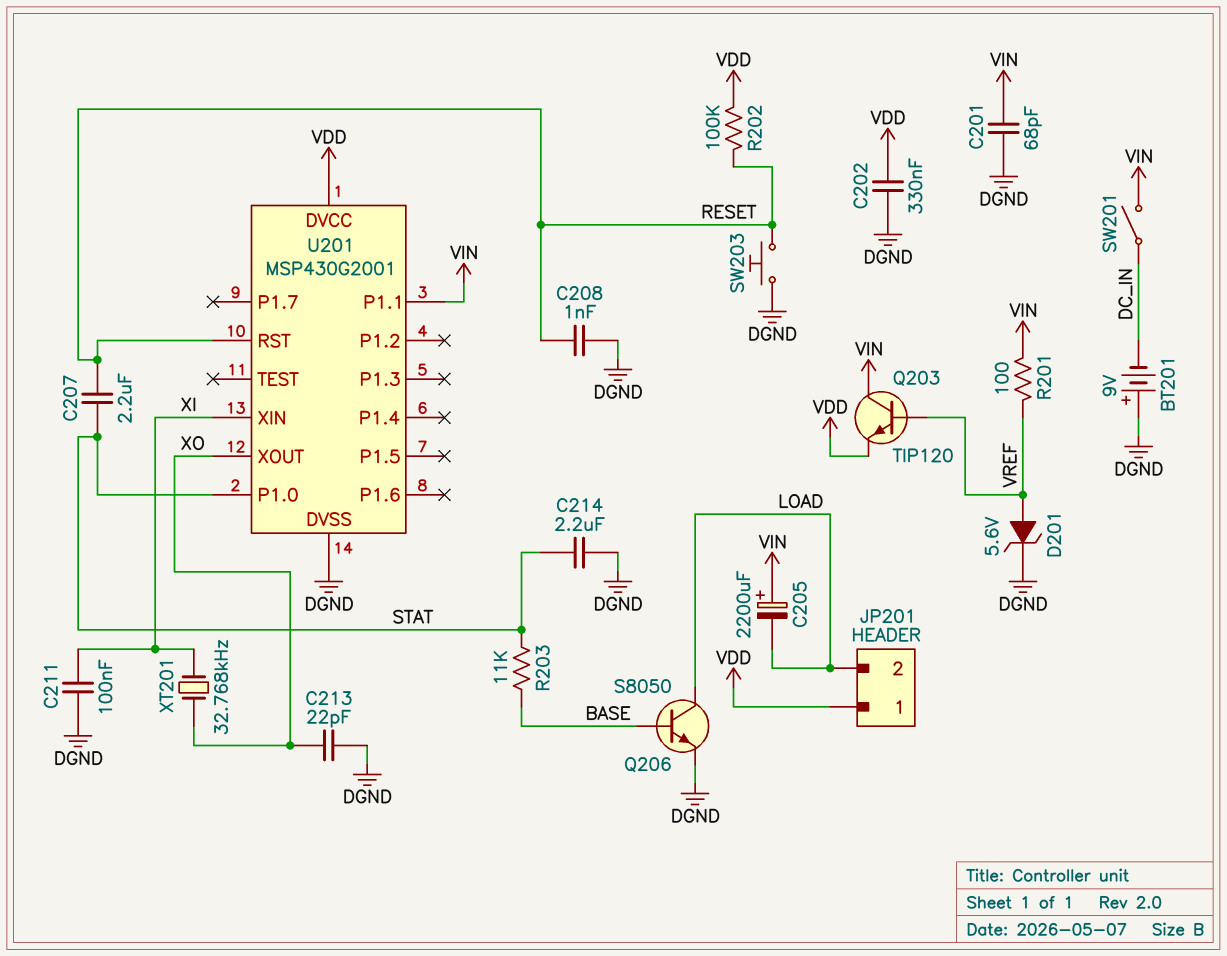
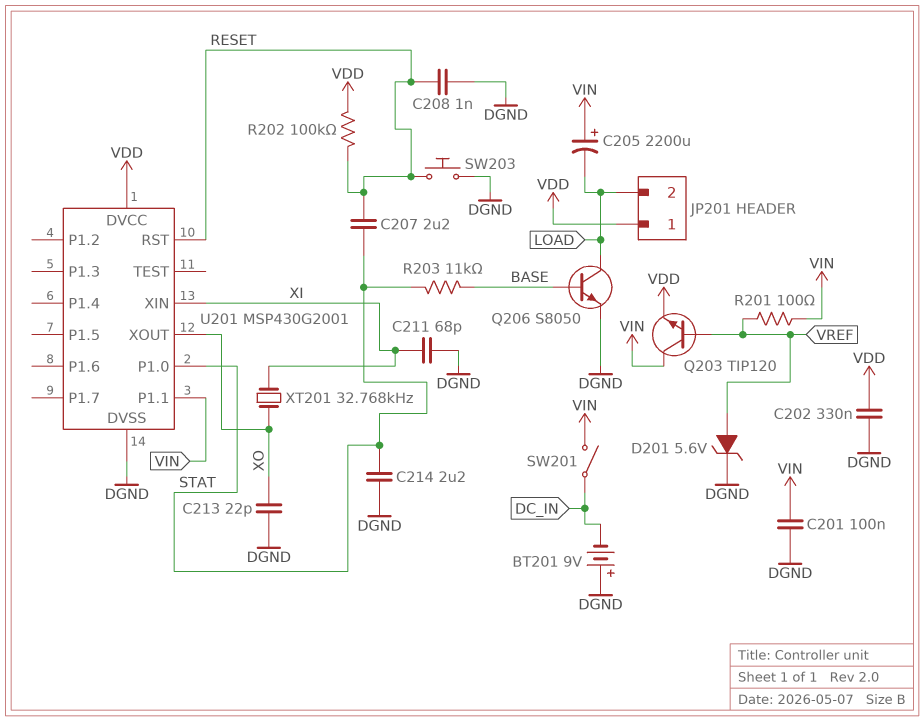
C201: 68pF (DGND, VIN) -> 100nF (DGND, VIN)
C211: 100nF (DGND, XI) -> 68pF (DGND, XI)

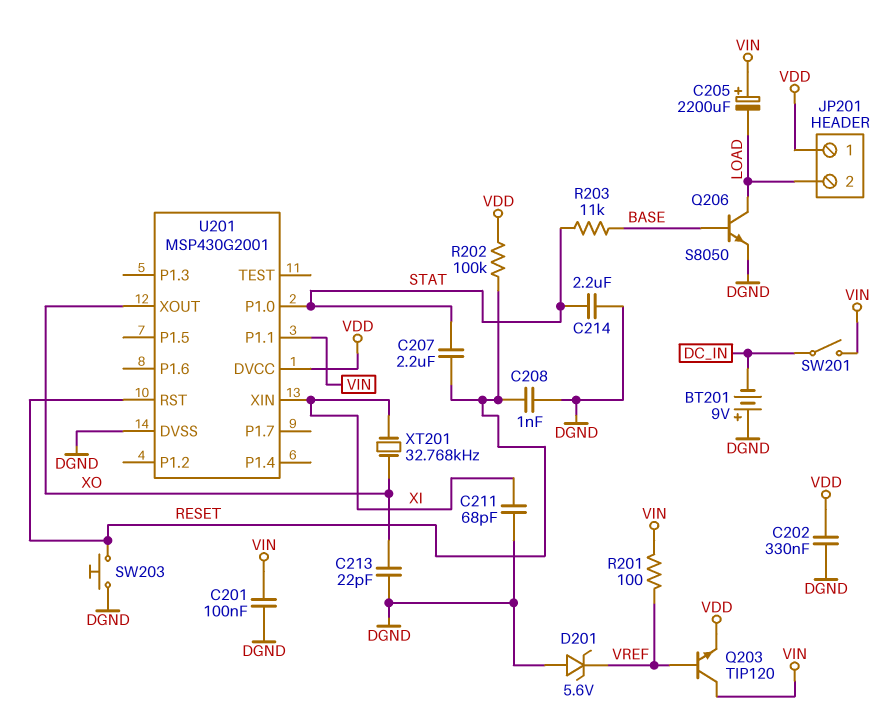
D201: zener 5.6V (A VREF, K DGND) -> zener 5.6V (A DGND, K VREF)

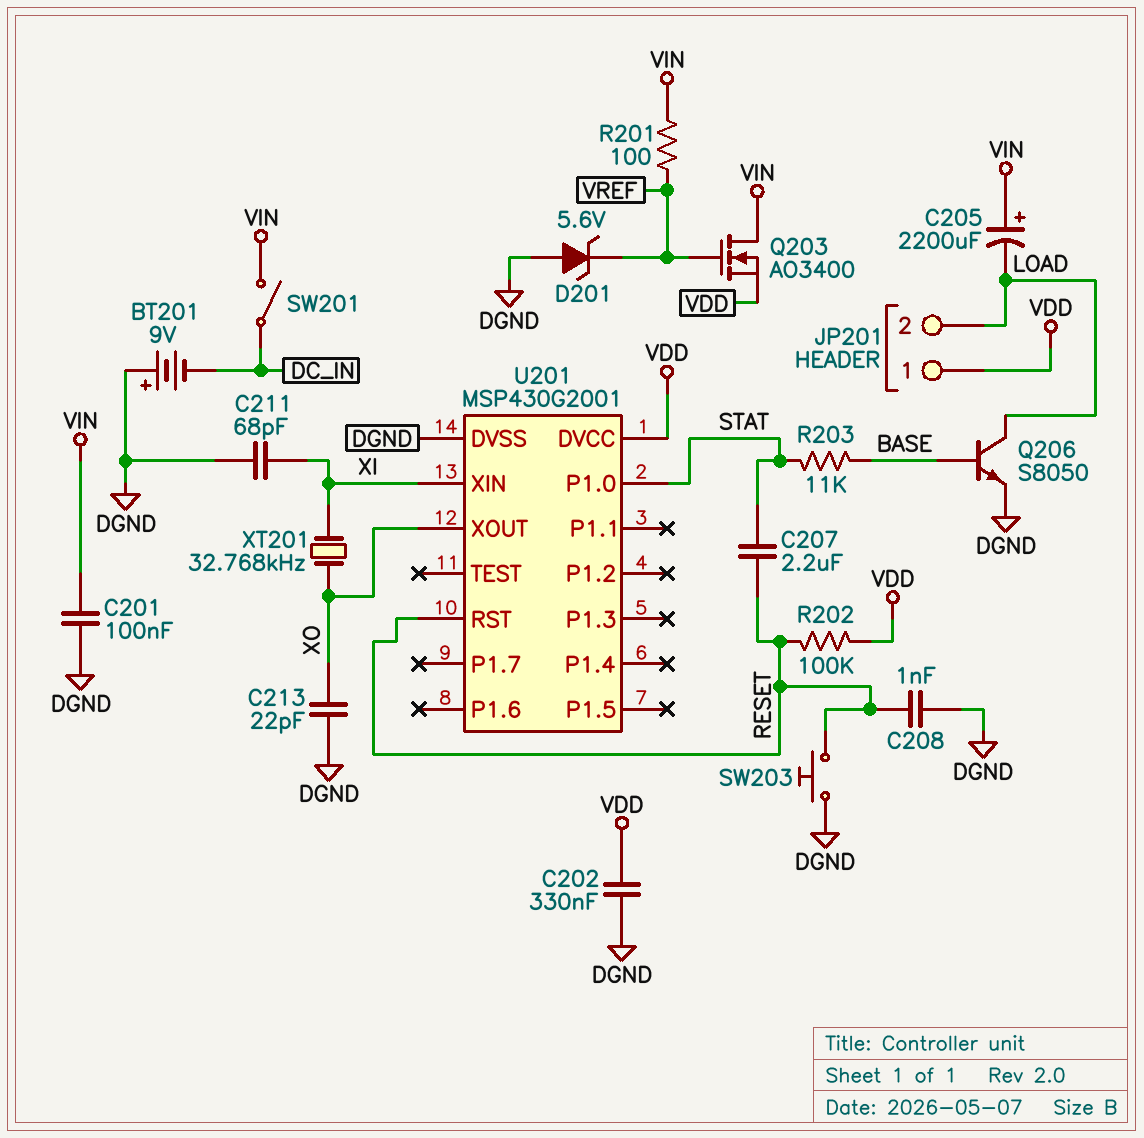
C214: 2.2uF (DGND, STAT) -> none
Q203: NPN TIP120 (B VREF, C VIN, E VDD) -> NMOS AO3400 (G VREF, D VIN, S VDD)
U201 pin P1.1: VIN -> none

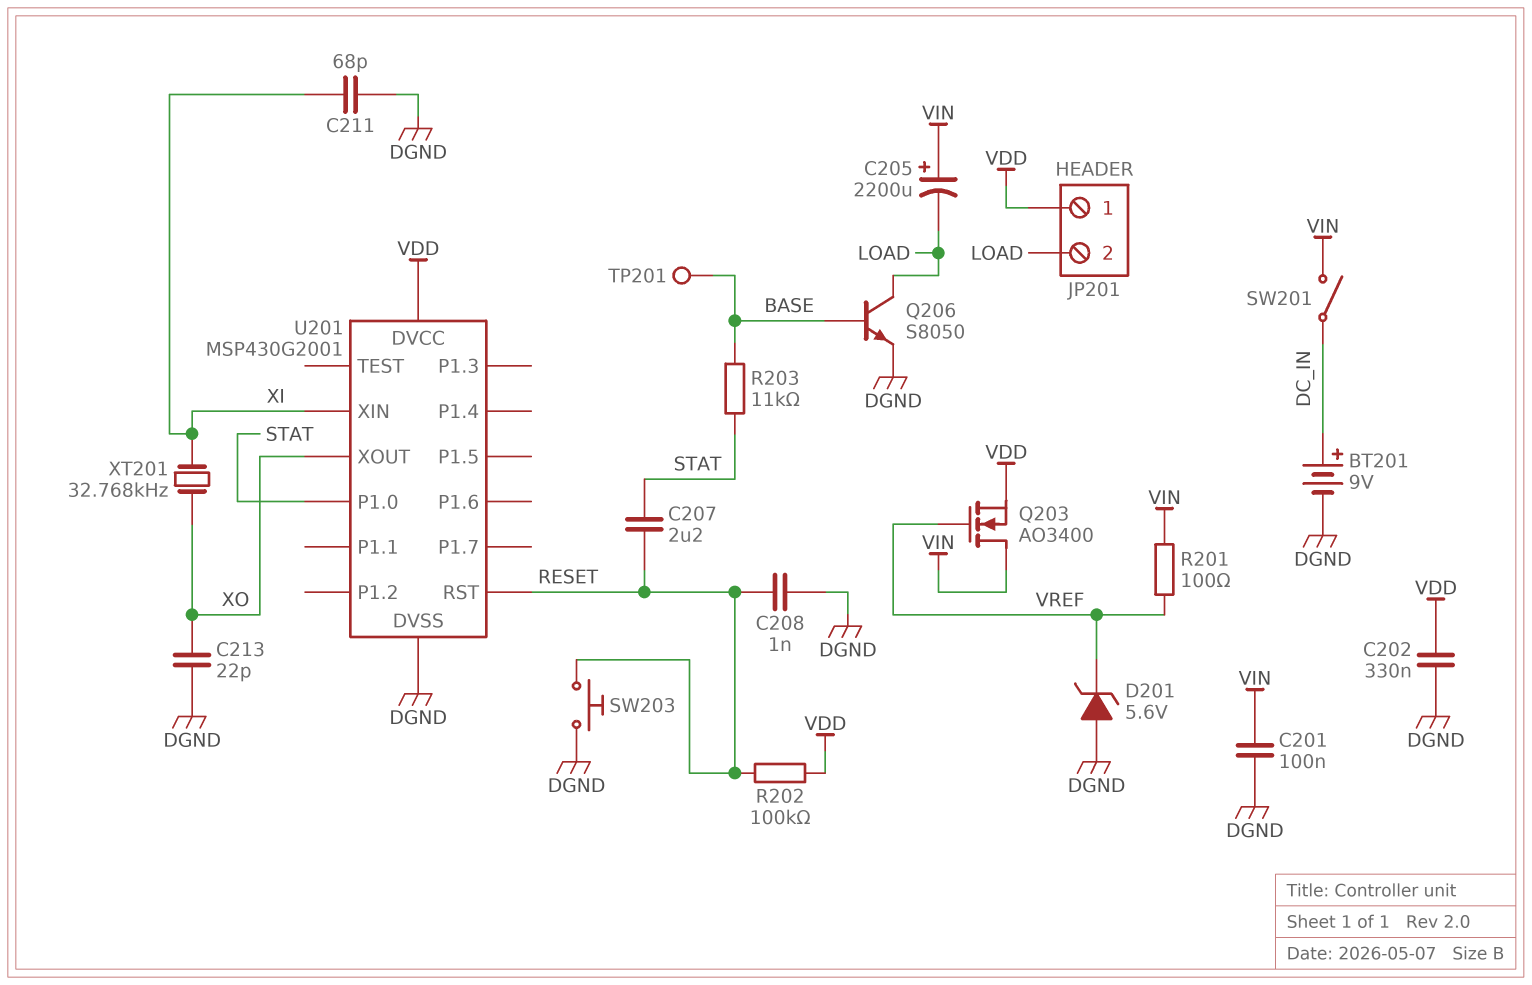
BT201: 9V (plus DGND, minus DC_IN) -> 9V (plus DC_IN, minus DGND)
TP201: none -> test point (BASE)

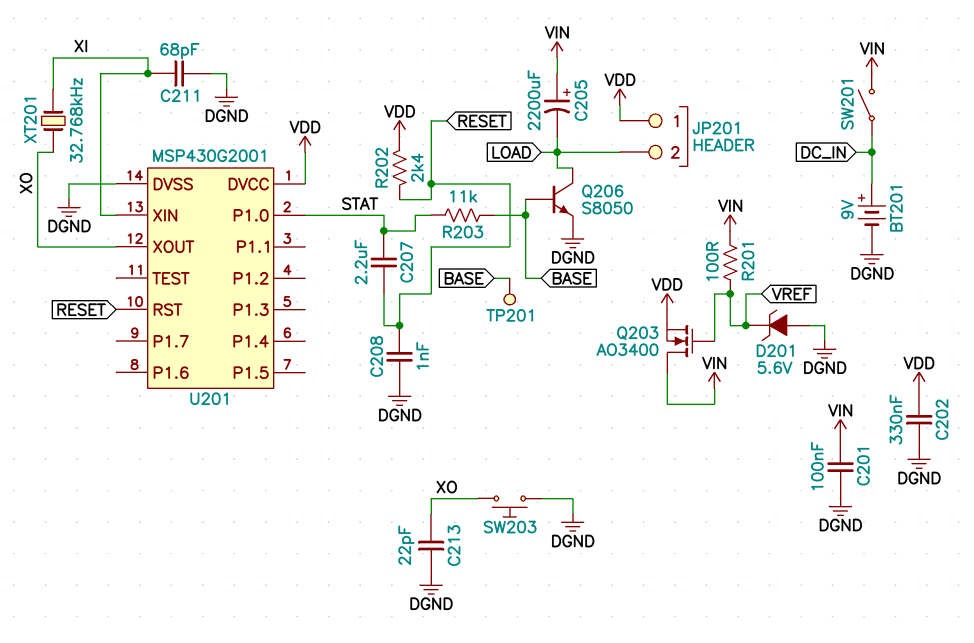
R202: 100k (RESET, VDD) -> 2.4k (RESET, VDD)
SW203: button (DGND, RESET) -> button (DGND, XO)

